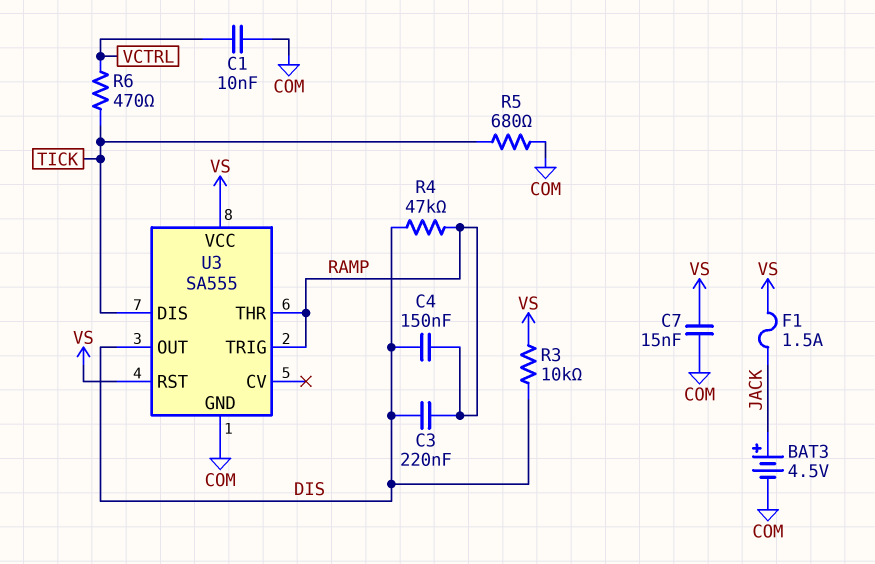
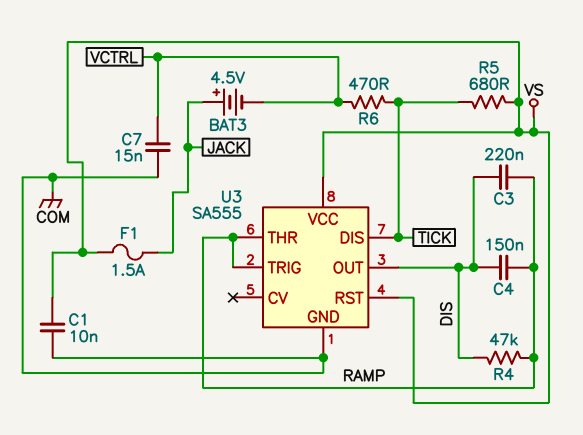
BAT3: 4.5V (plus JACK, minus COM) -> 4.5V (plus JACK, minus VCTRL)
C1: 10nF (COM, VCTRL) -> 10nF (COM, VS)
C7: 15nF (COM, VS) -> 15nF (COM, VCTRL)
R3: 10k (DIS, VS) -> none
R5: 680 (COM, TICK) -> 680 (TICK, VS)

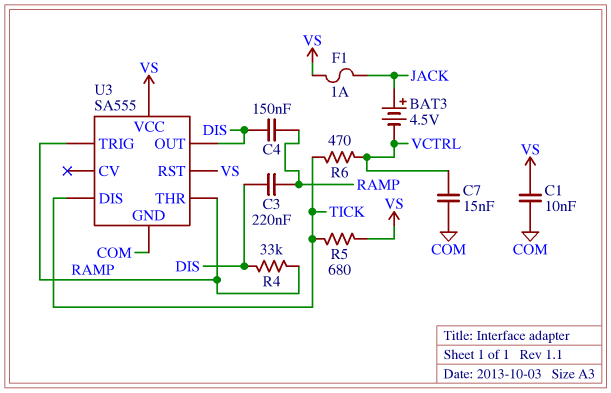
F1: 1.5A (JACK, VS) -> 1A (JACK, VS)
R4: 47k (DIS, RAMP) -> 33k (DIS, RAMP)

